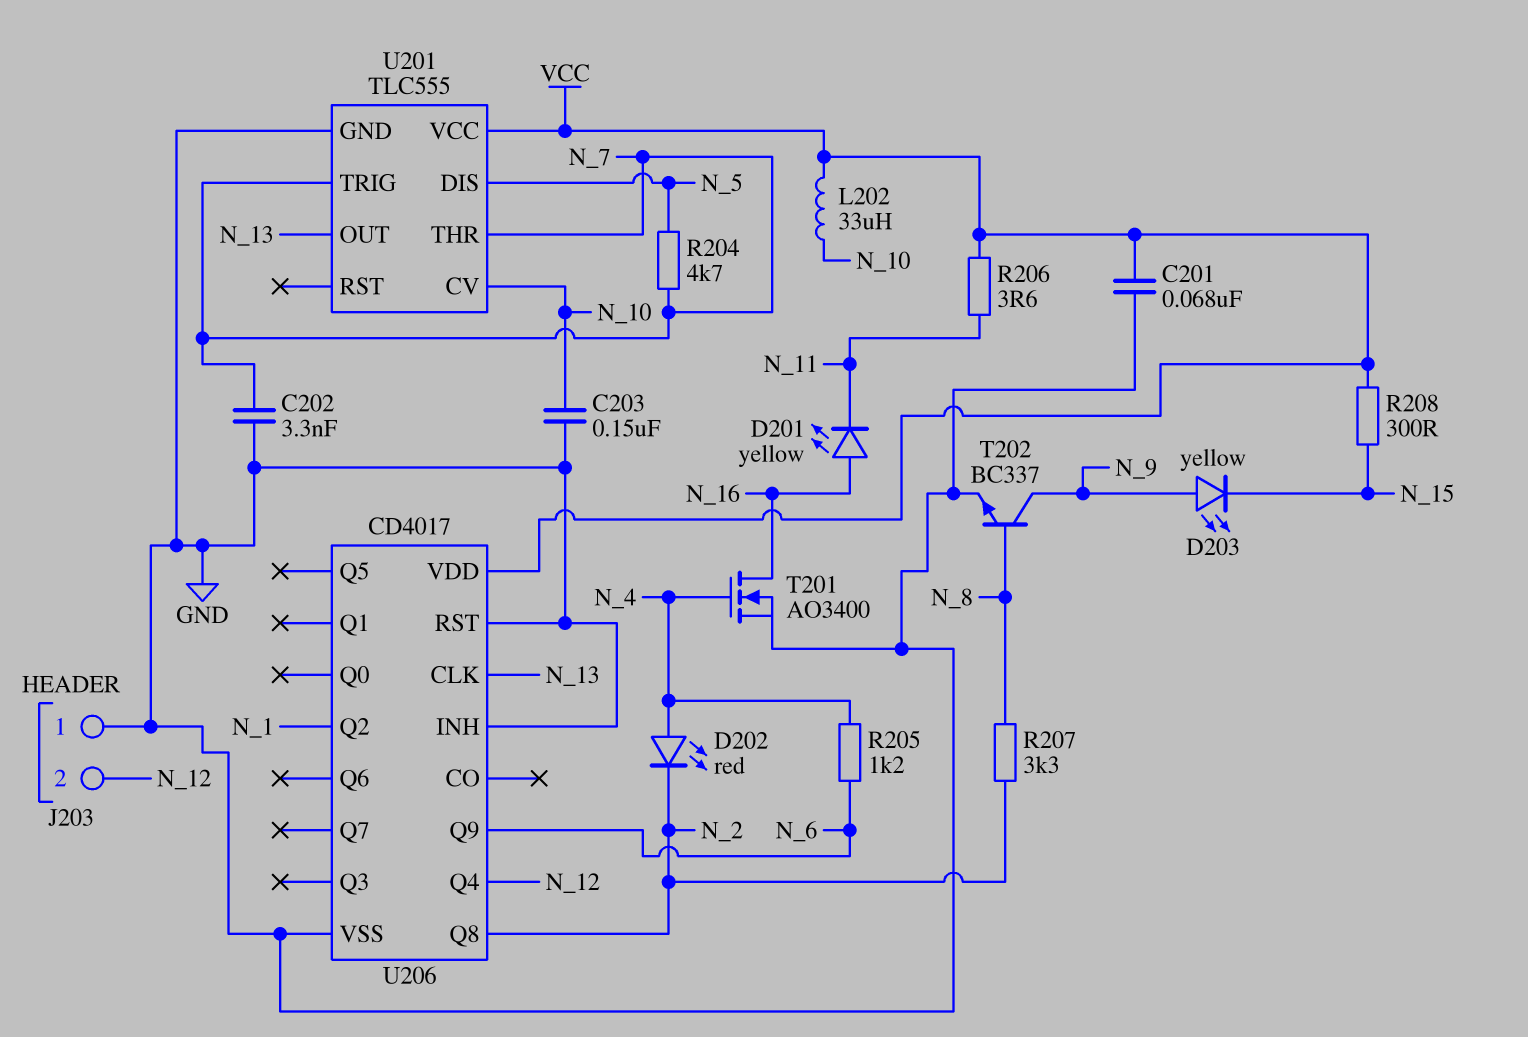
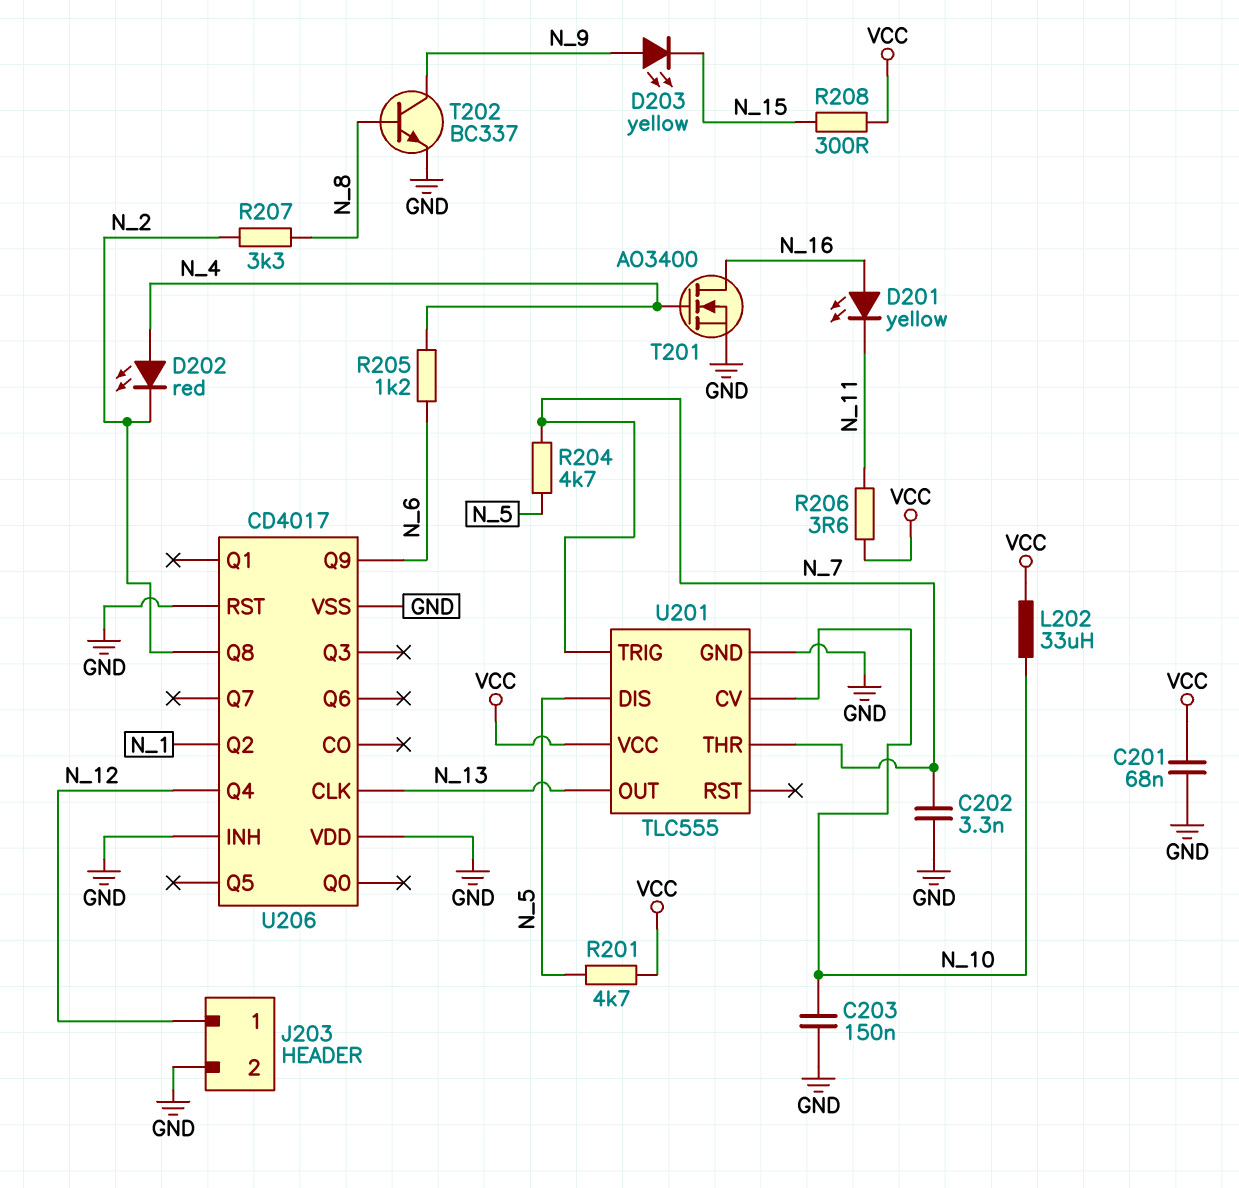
J203 pin 1: GND -> N_12
J203 pin 2: N_12 -> GND
R201: none -> 4.7k (N_5, VCC)
U206 pin VDD: VCC -> GND

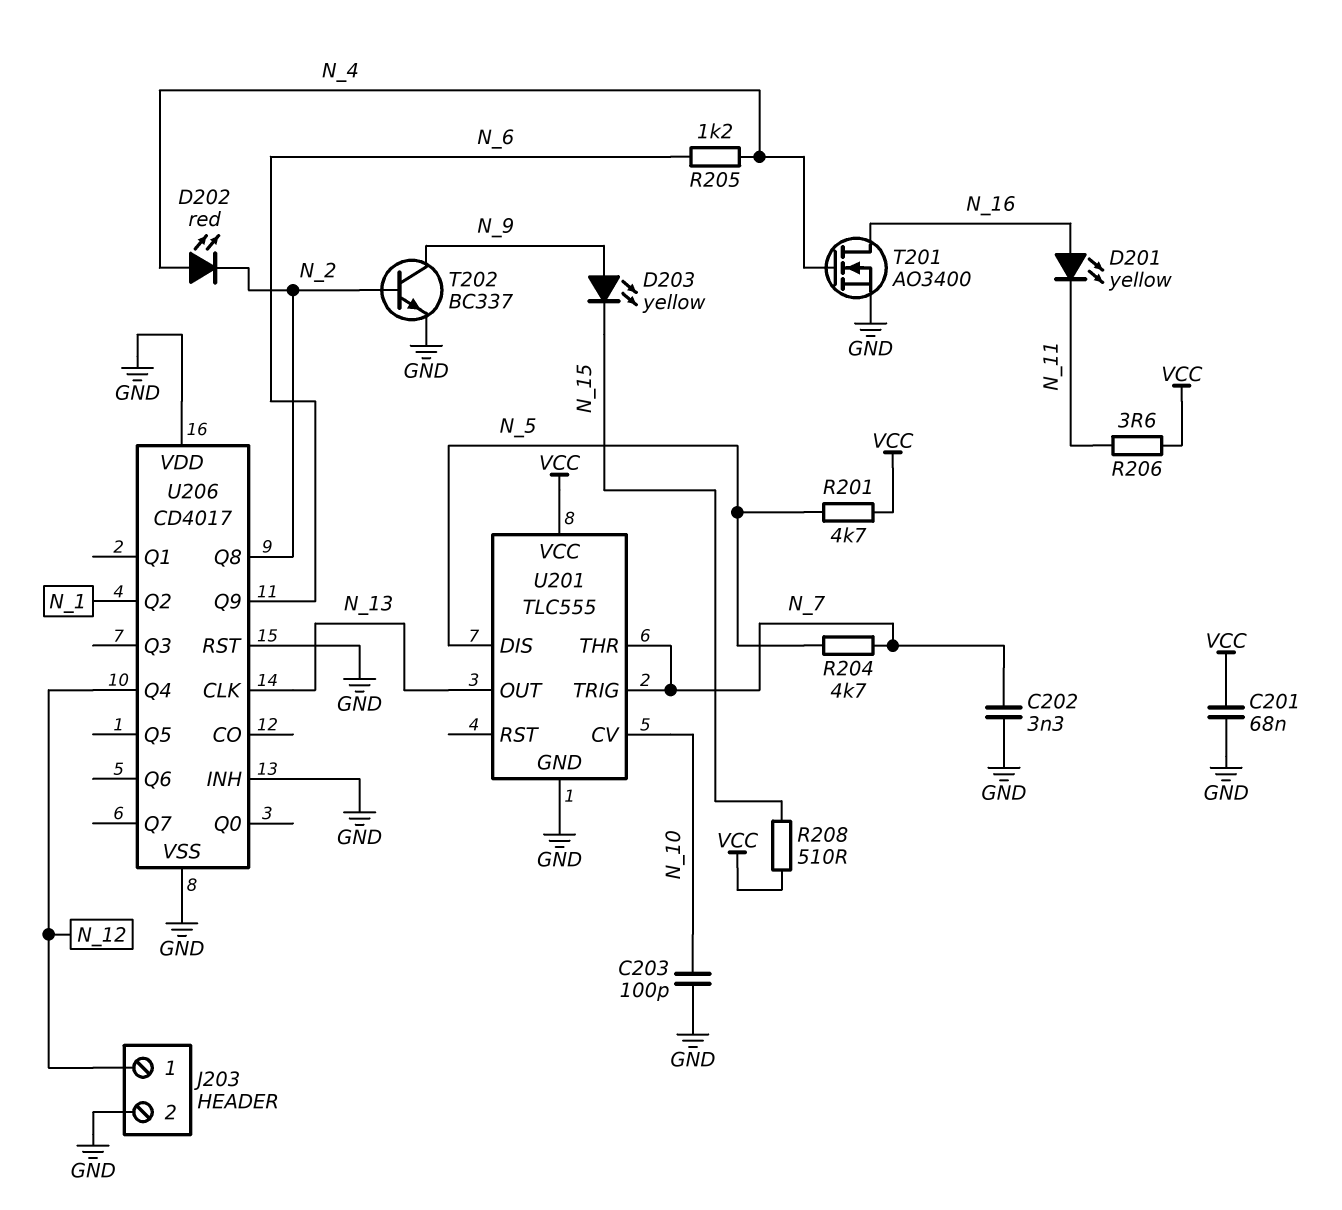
C203: 150nF (GND, N_10) -> 100pF (GND, N_10)
L202: 33uH (N_10, VCC) -> none
R207: 3.3k (N_2, N_8) -> none
R208: 300 (N_15, VCC) -> 510 (N_15, VCC)
T202: NPN BC337 (B N_8, C N_9, E GND) -> NPN BC337 (B N_2, C N_9, E GND)

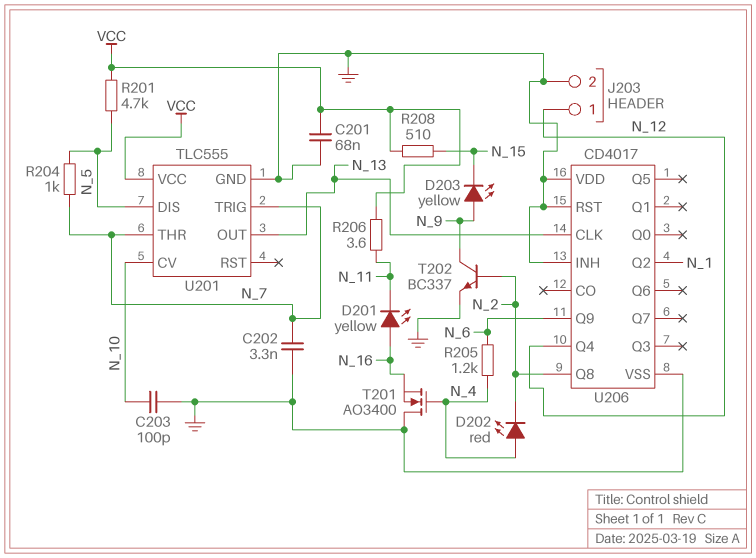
R204: 4.7k (N_5, N_7) -> 1k (N_5, N_7)
T201: NMOS AO3400 (G N_4, D N_16, S GND) -> NMOS AO3400 (G N_4, D GND, S N_16)

